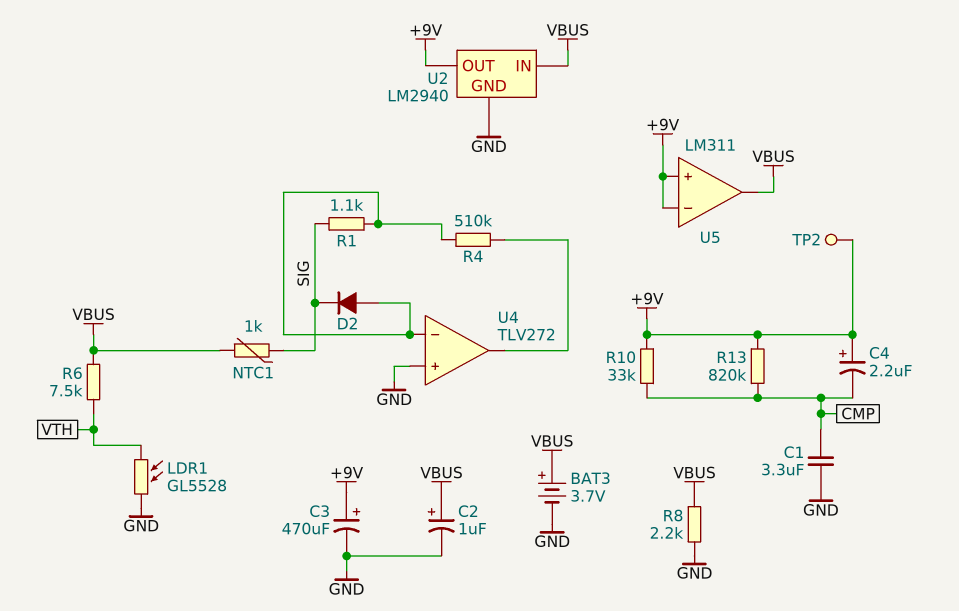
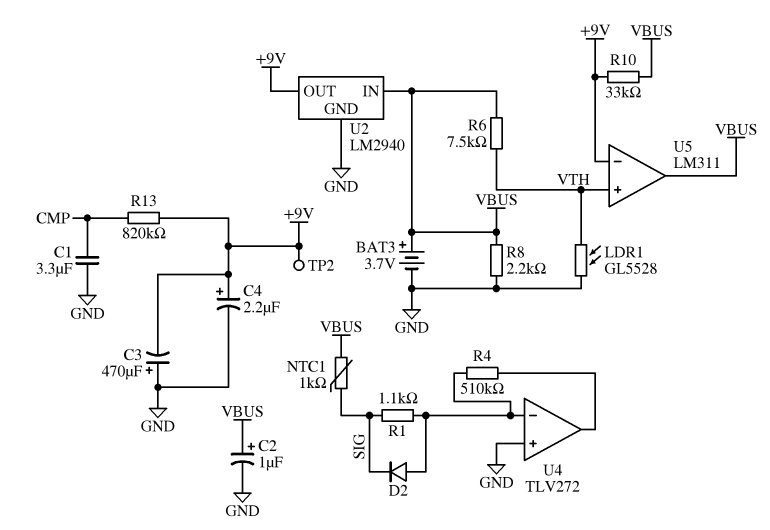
C3: 470uF (plus +9V, minus GND) -> 470uF (plus GND, minus +9V)
C4: 2.2uF (plus +9V, minus CMP) -> 2.2uF (plus +9V, minus GND)
R10: 33k (+9V, CMP) -> 33k (+9V, VBUS)
U5 pin in+: +9V -> VTH

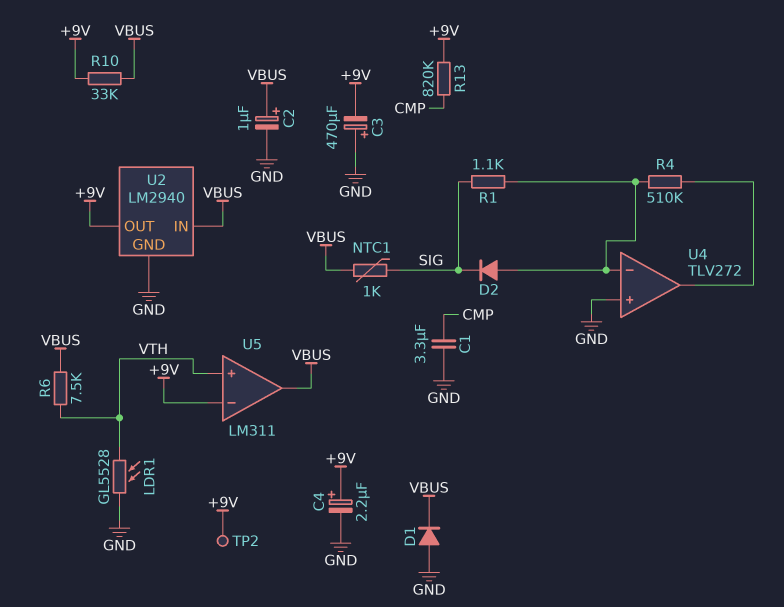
BAT3: 3.7V (plus VBUS, minus GND) -> none
D1: none -> diode (A GND, K VBUS)
R8: 2.2k (GND, VBUS) -> none

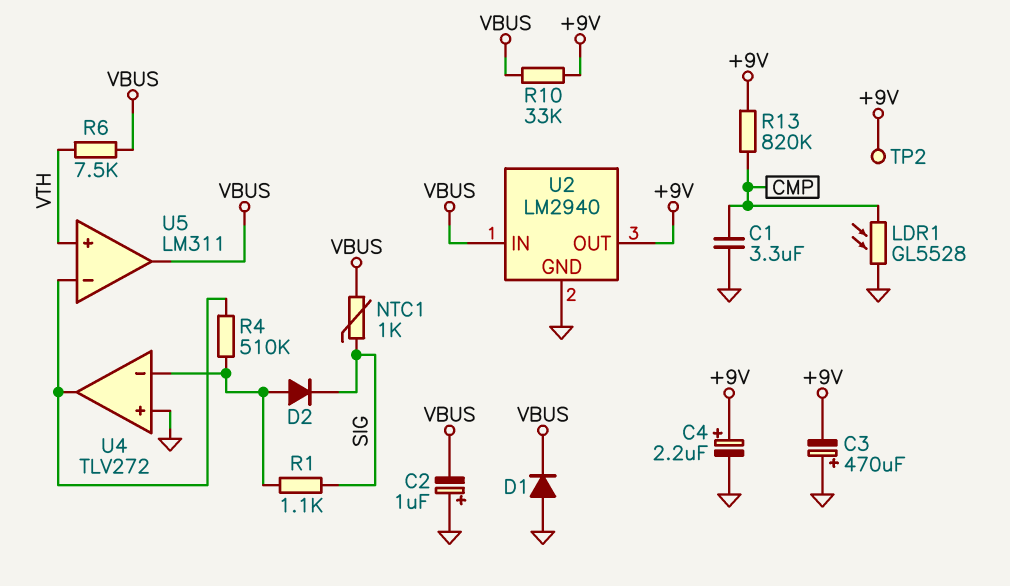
C2: 1uF (plus VBUS, minus GND) -> 1uF (plus GND, minus VBUS)
LDR1: GL5528 (GND, VTH) -> GL5528 (CMP, GND)
U5 pin in-: +9V -> U4/out

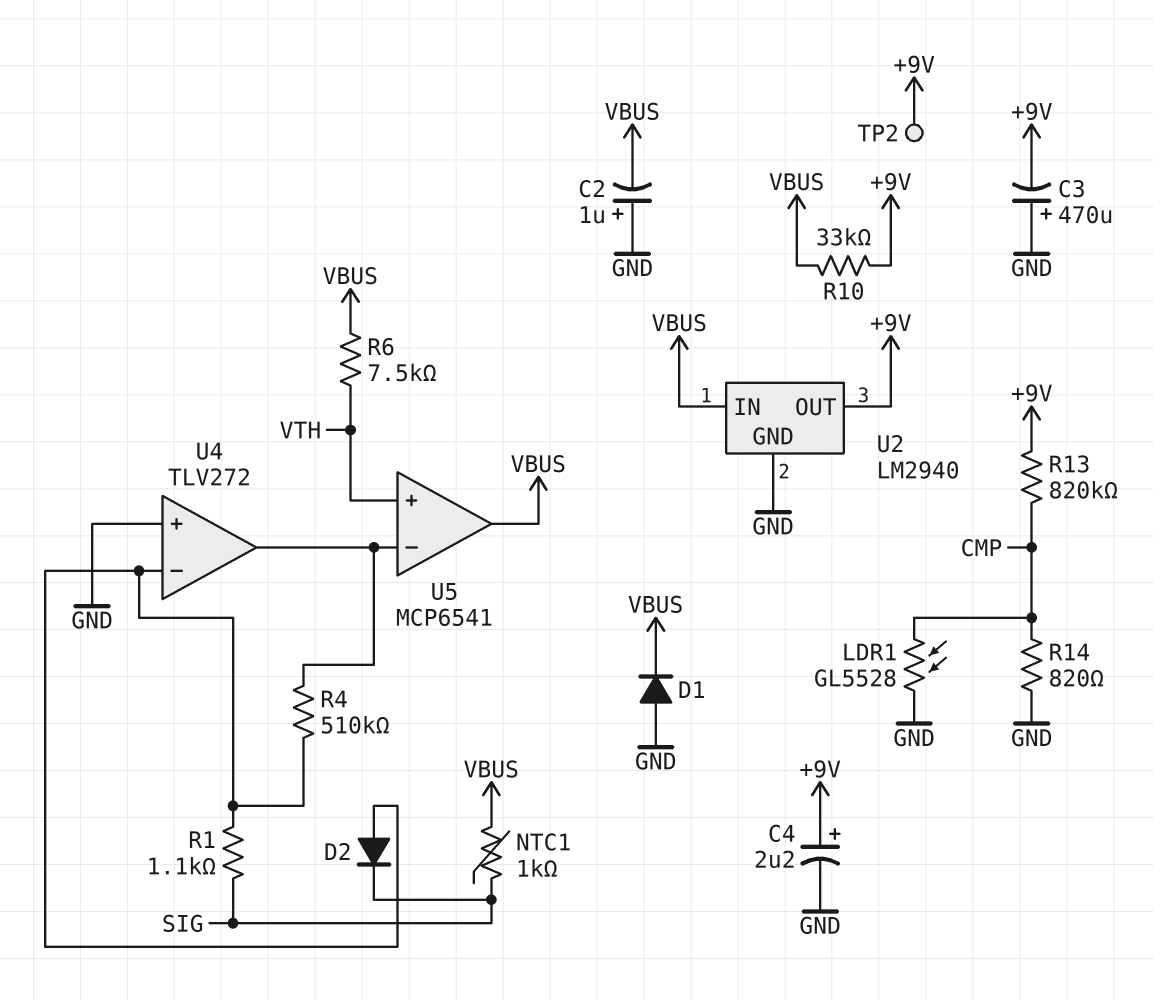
C1: 3.3uF (CMP, GND) -> none
R14: none -> 820 (CMP, GND)
U5: LM311 -> MCP6541

